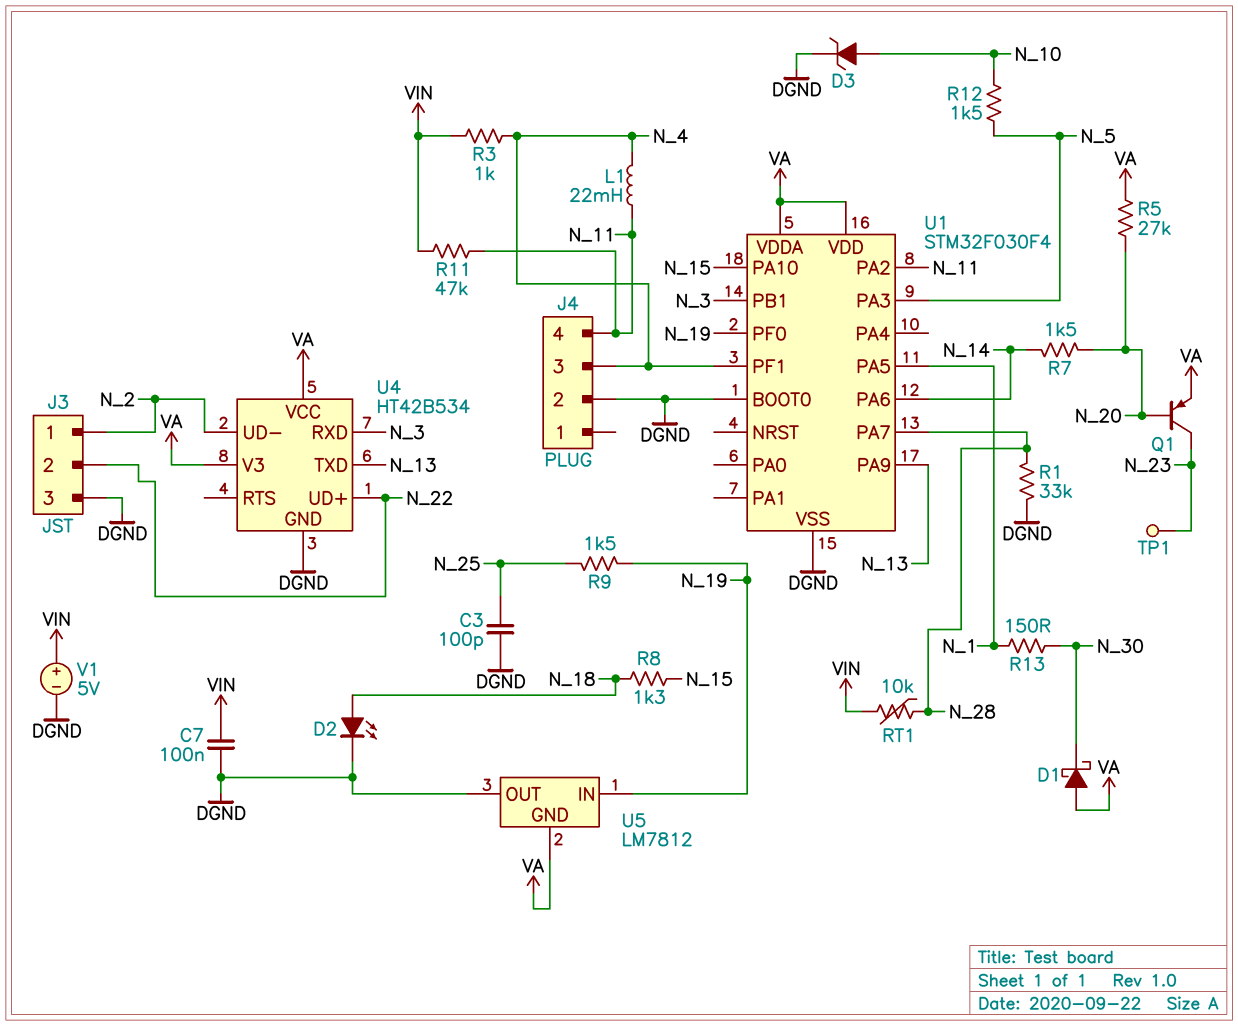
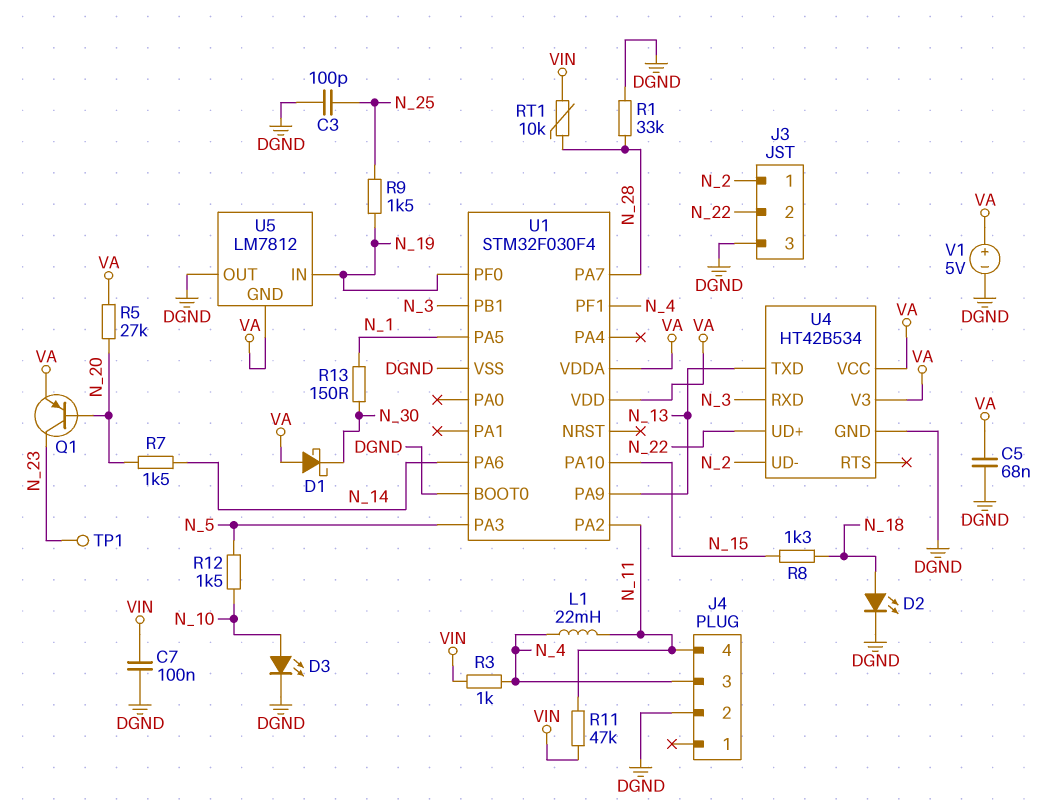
C5: none -> 68nF (DGND, VA)
D3: zener (A N_10, K DGND) -> LED (A N_10, K DGND)
V1: 5V (plus VIN, minus DGND) -> 5V (plus VA, minus DGND)

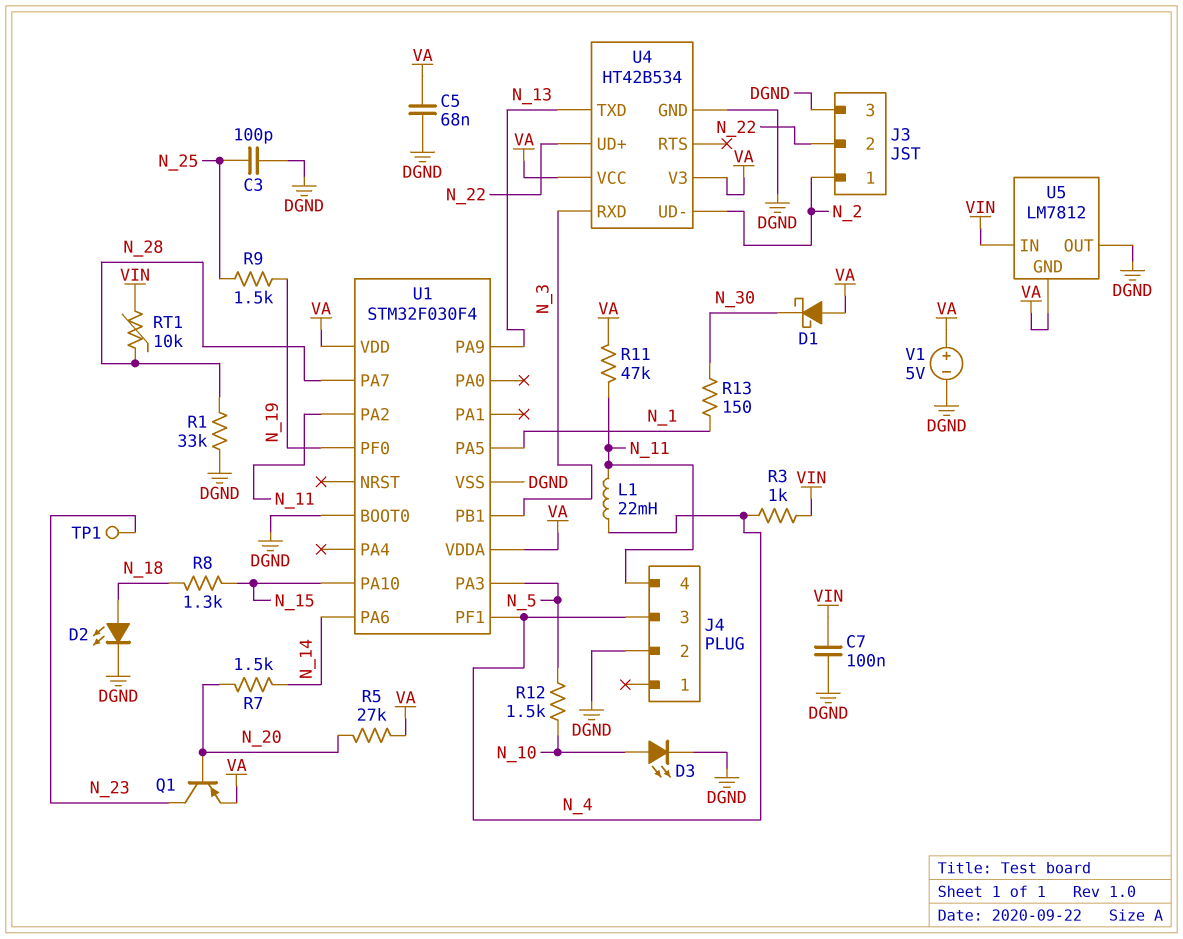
R11: 47k (N_11, VIN) -> 47k (N_11, VA)
U5 pin IN: N_19 -> VIN

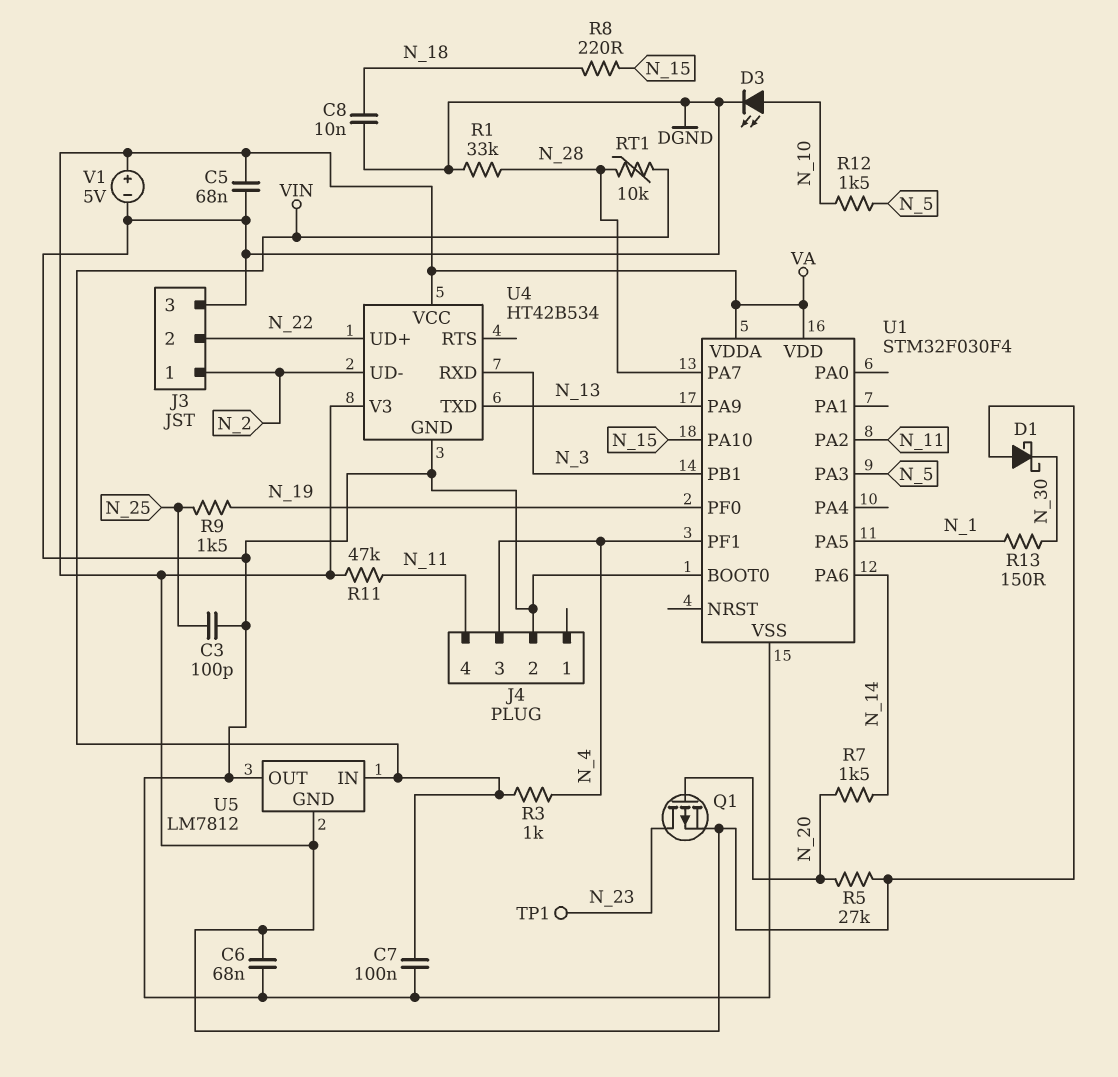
C6: none -> 68nF (DGND, VA)
C8: none -> 10nF (DGND, N_18)
D2: LED (A N_18, K DGND) -> none
L1: 22mH (N_4, N_11) -> none
Q1: PNP (B N_20, C N_23, E VA) -> PMOS (G N_20, D N_23, S VA)
R8: 1.3k (N_15, N_18) -> 220 (N_15, N_18)

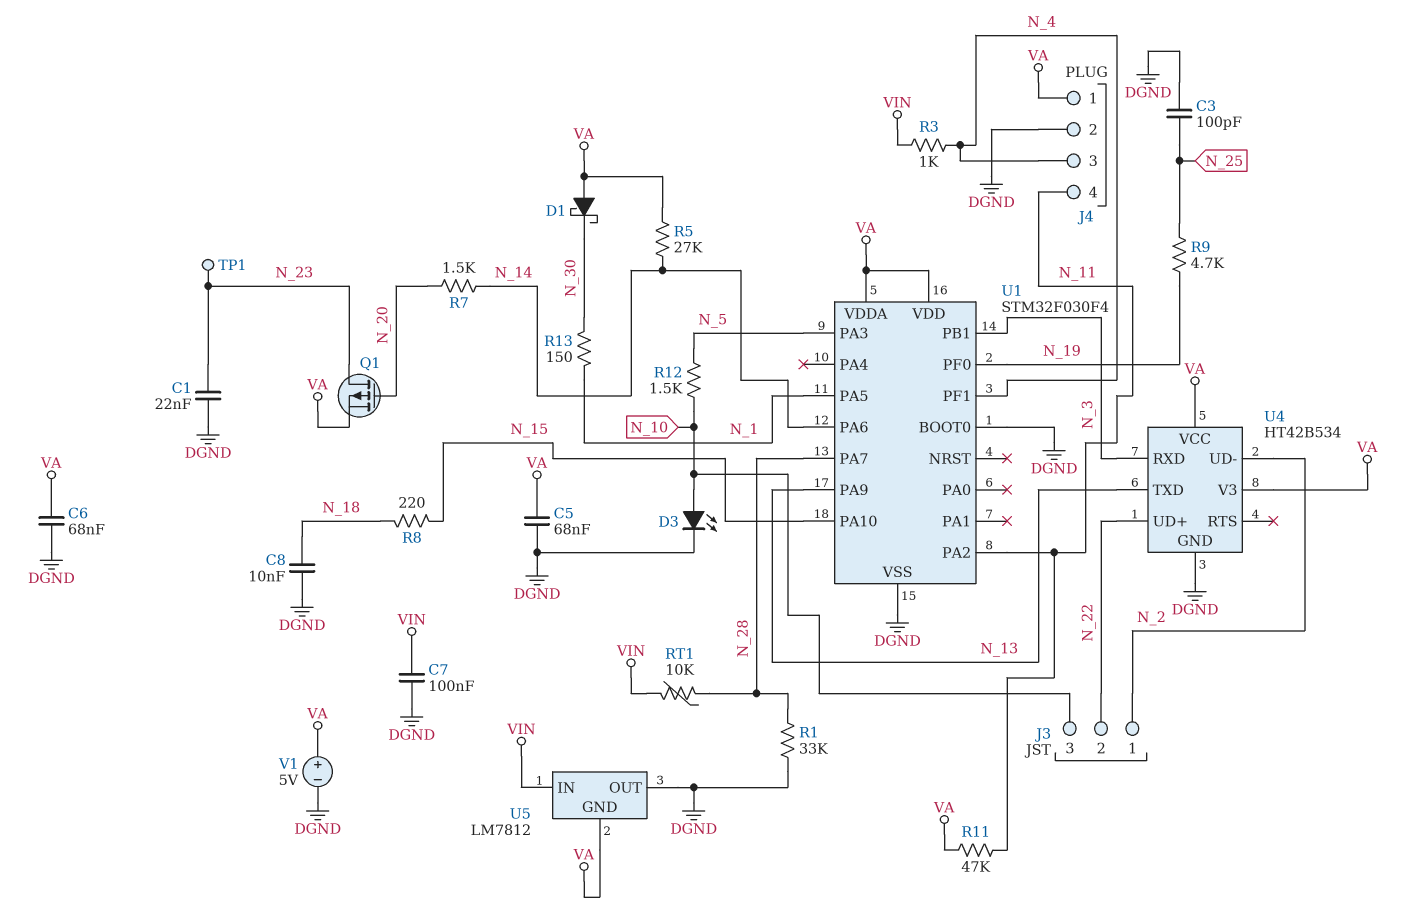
C1: none -> 22nF (DGND, N_23)
J3 pin 3: DGND -> N_10
J4 pin 1: none -> VA
R5: 27k (N_20, VA) -> 27k (N_14, VA)
R9: 1.5k (N_19, N_25) -> 4.7k (N_19, N_25)

